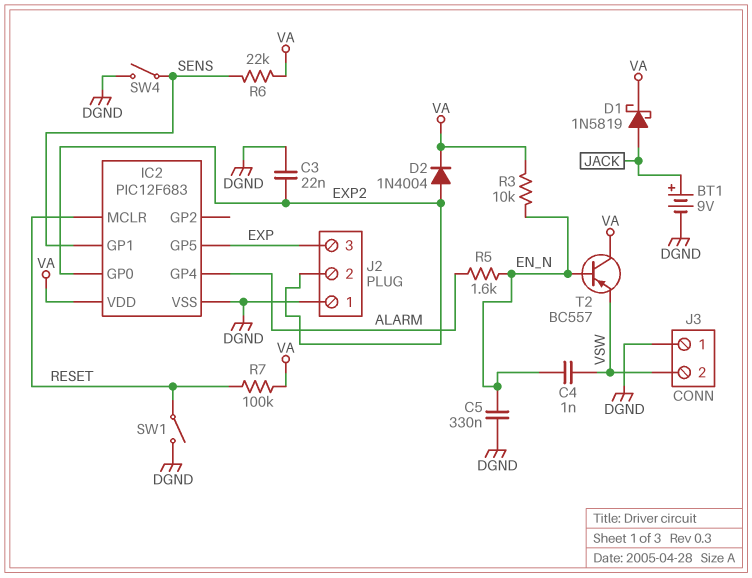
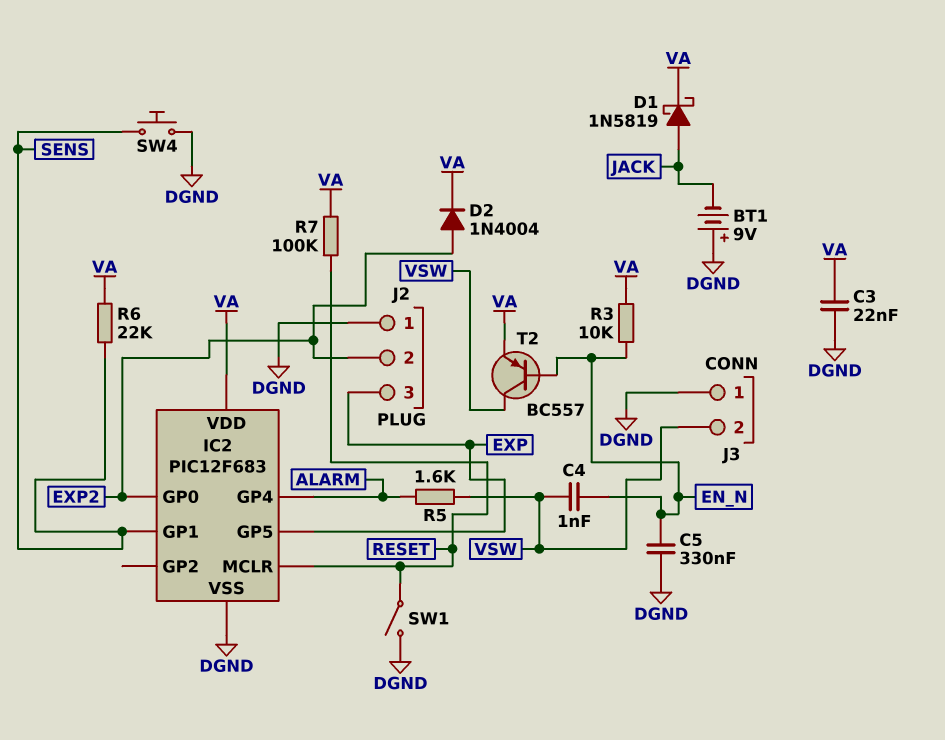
BT1: 9V (plus JACK, minus DGND) -> 9V (plus DGND, minus JACK)
C3: 22nF (DGND, EXP2) -> 22nF (DGND, VA)
R5: 1.6k (ALARM, EN_N) -> 1.6k (ALARM, VSW)
SW4: switch (DGND, SENS) -> button (DGND, SENS)
T2: PNP BC557 (B EN_N, C VA, E VSW) -> PNP BC557 (B EN_N, C VSW, E VA)

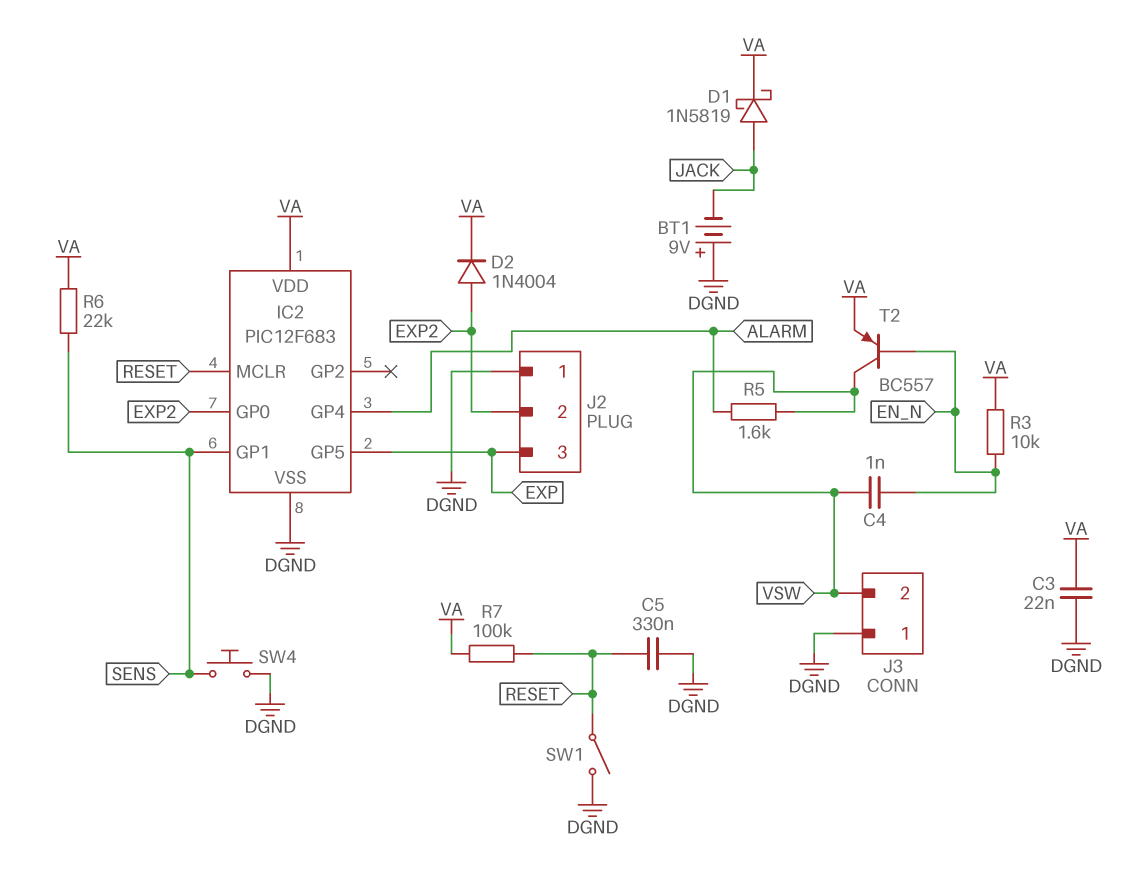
C5: 330nF (DGND, EN_N) -> 330nF (DGND, RESET)

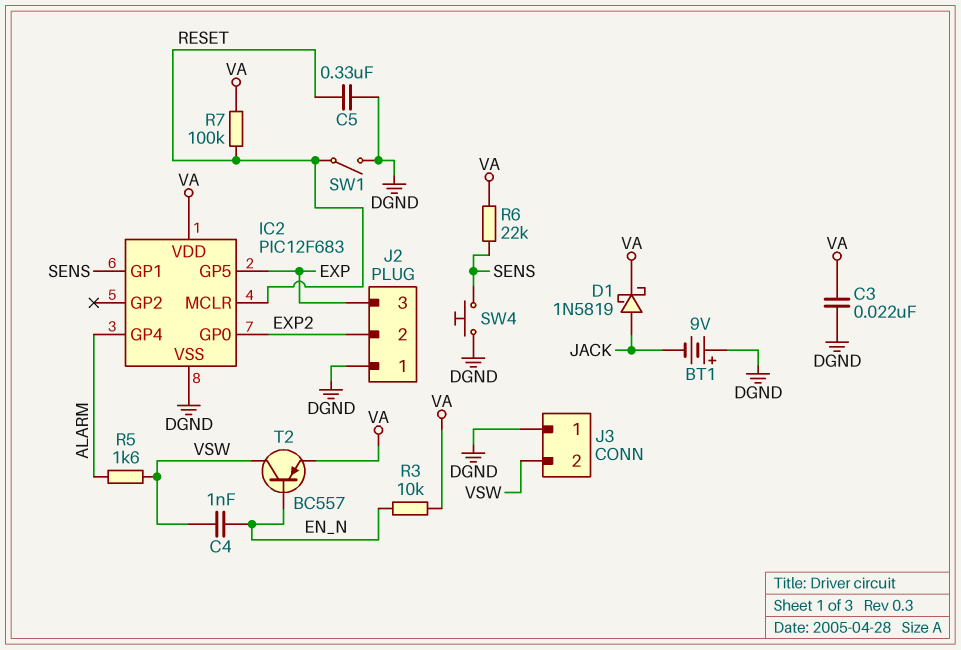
D2: diode 1N4004 (A EXP2, K VA) -> none

